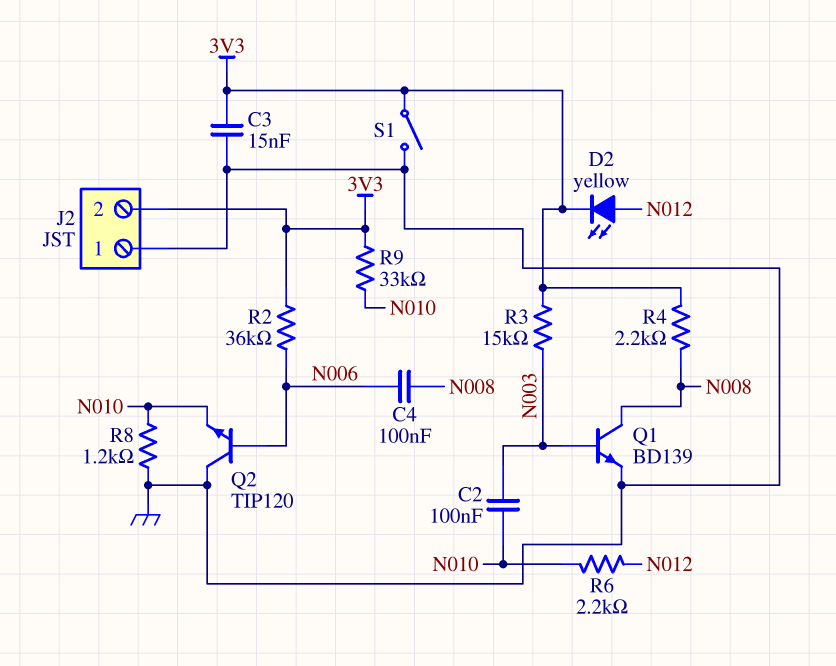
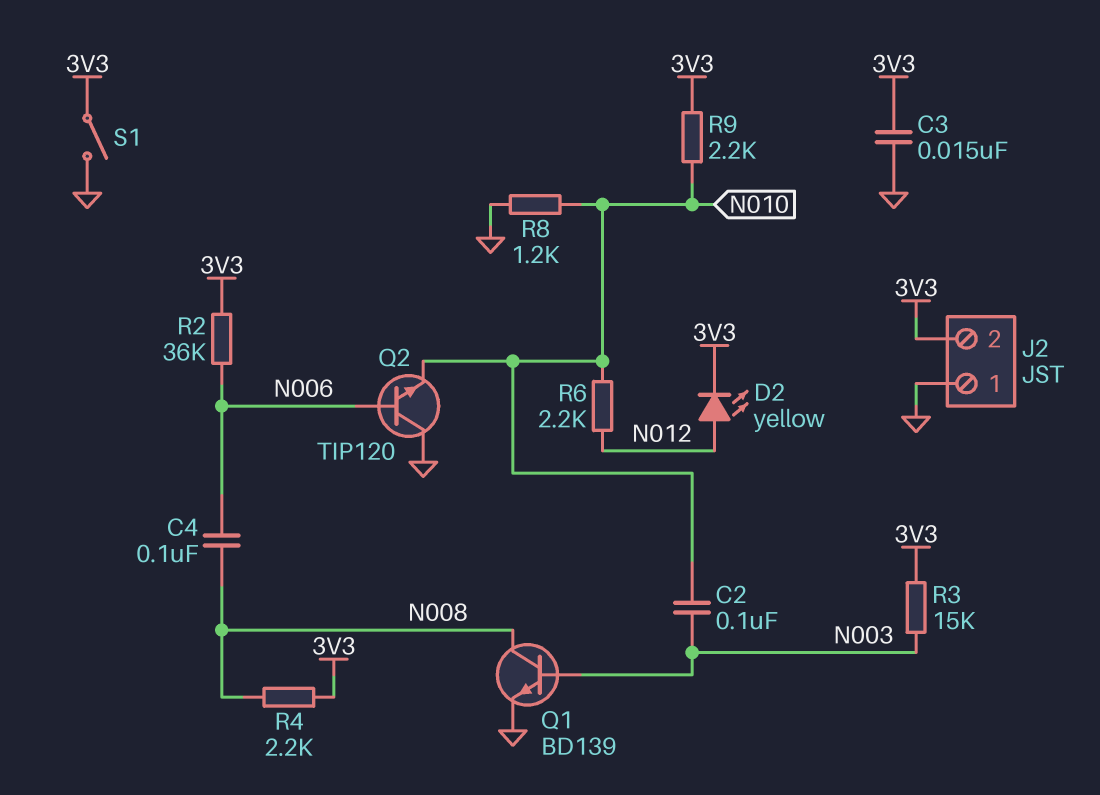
R9: 33k (3V3, N010) -> 2.2k (3V3, N010)

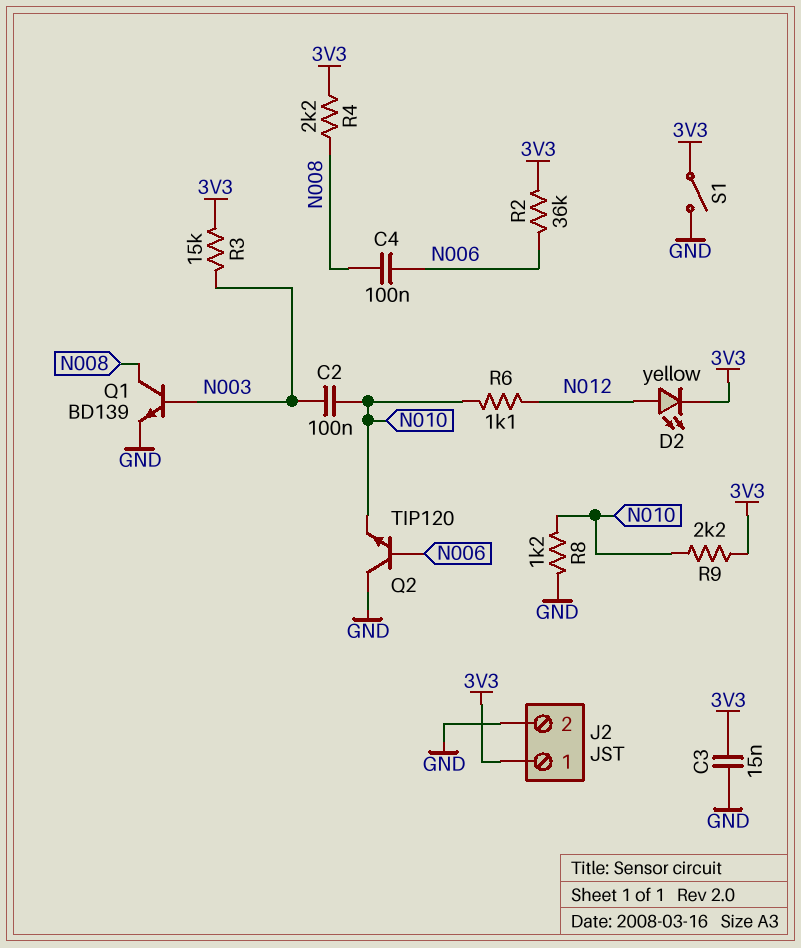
J2 pin 1: GND -> 3V3
J2 pin 2: 3V3 -> GND
R6: 2.2k (N010, N012) -> 1.1k (N010, N012)

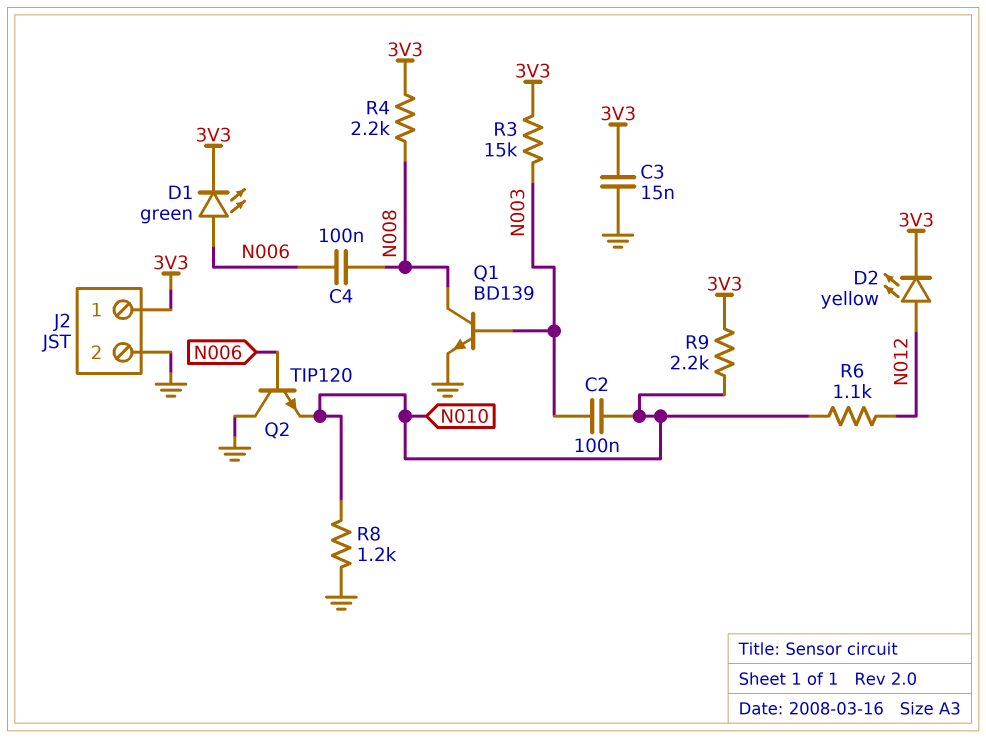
D1: none -> LED green (A N006, K 3V3)
R2: 36k (3V3, N006) -> none
S1: switch (3V3, GND) -> none

